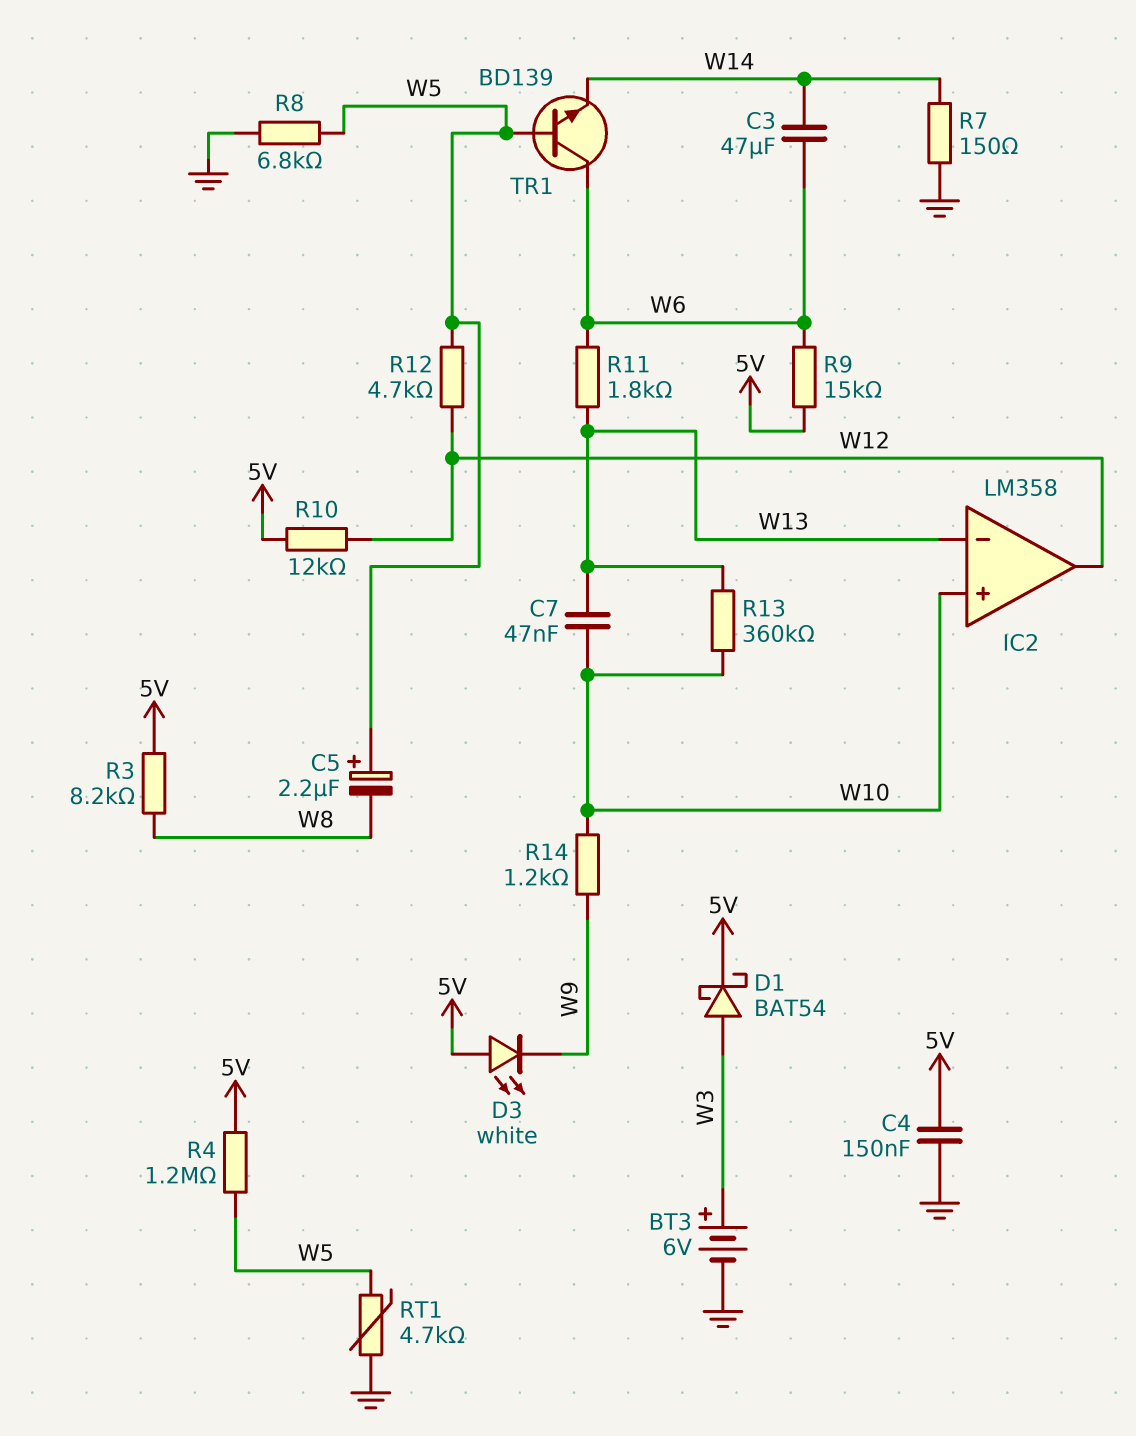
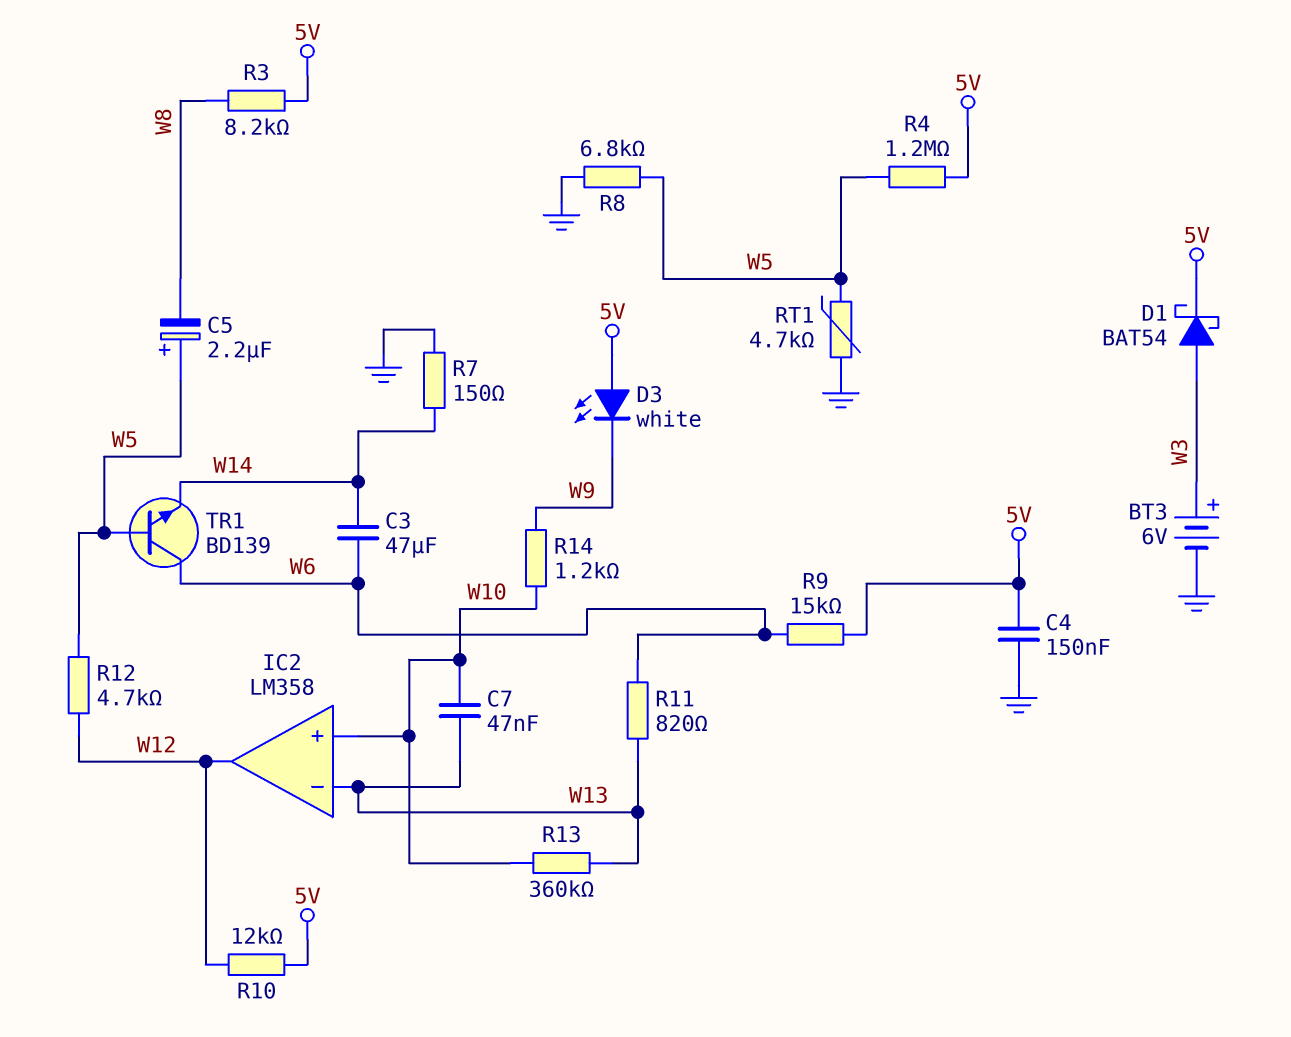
R11: 1.8k (W6, W13) -> 820 (W6, W13)

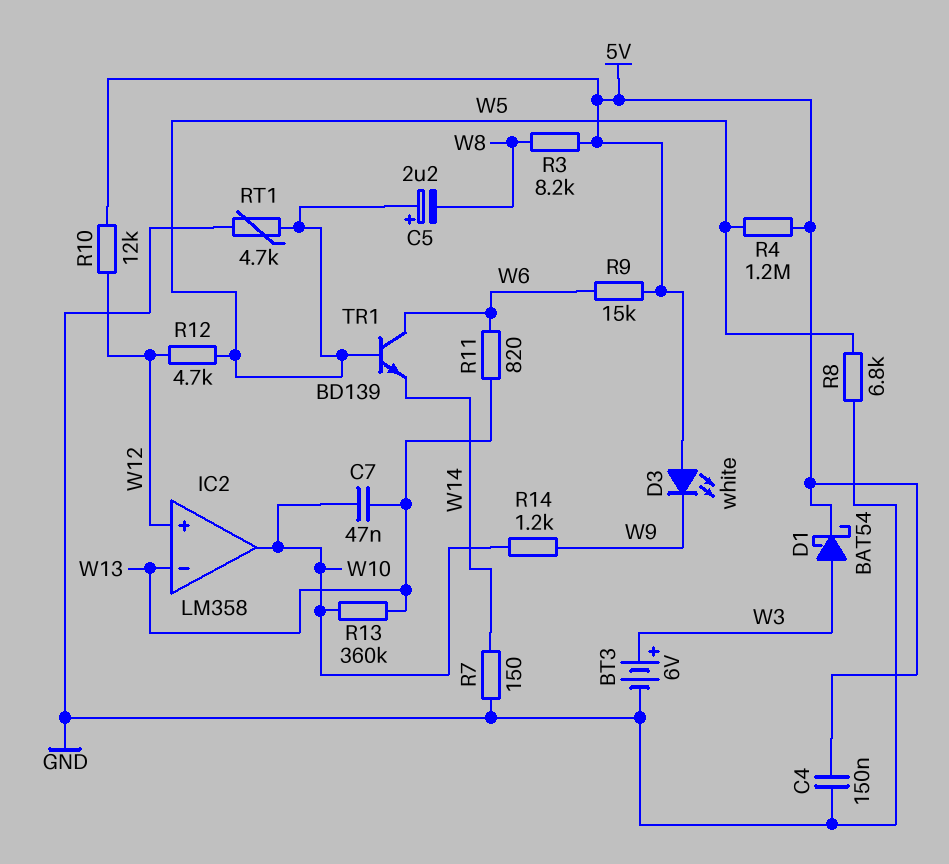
C3: 47uF (W6, W14) -> none
IC2 pin in+: W10 -> W12
IC2 pin out: W12 -> W10

